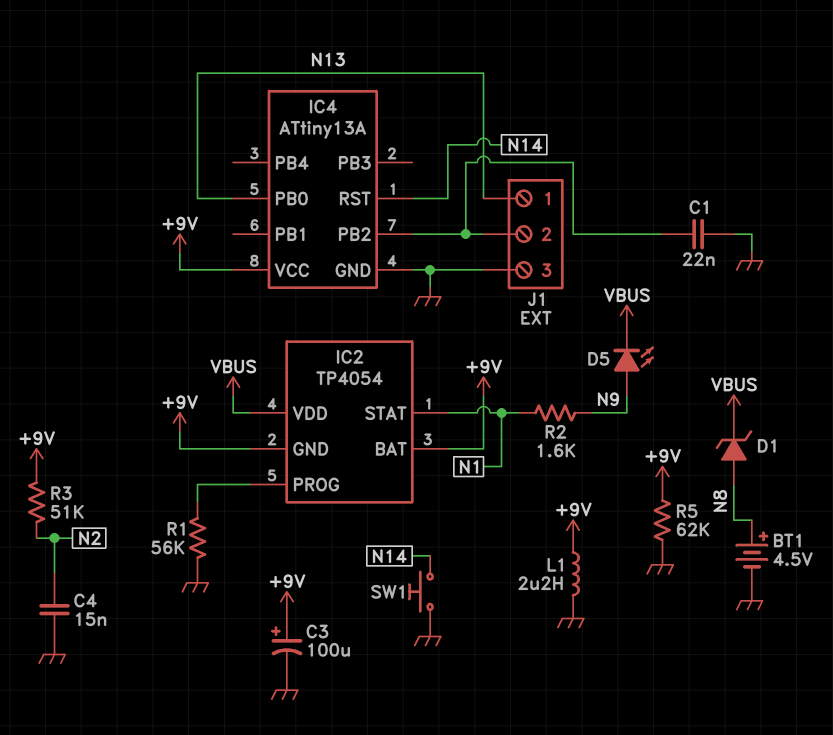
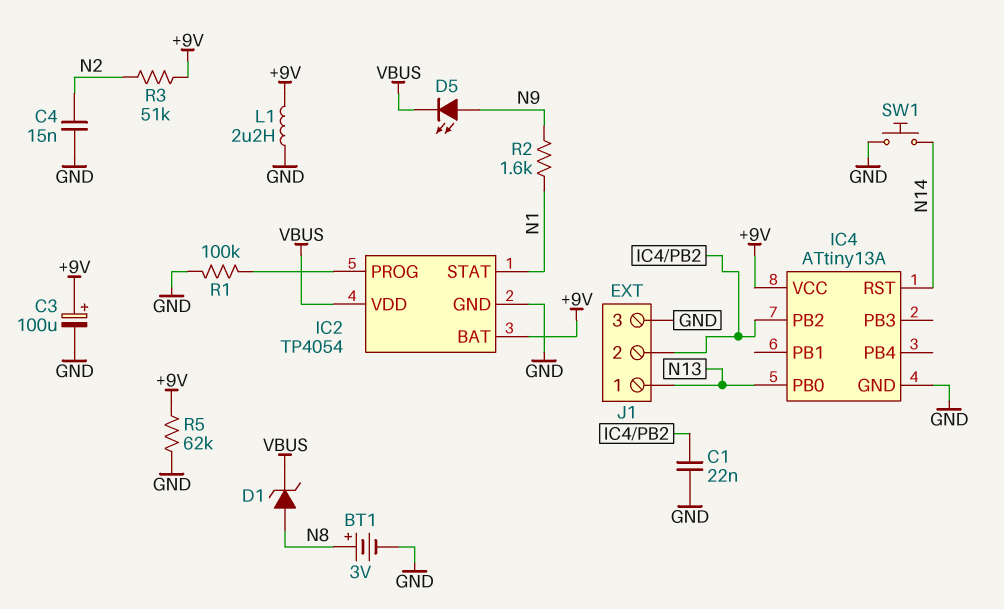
BT1: 4.5V (plus N8, minus GND) -> 3V (plus N8, minus GND)
IC2 pin GND: +9V -> GND
R1: 56k (GND, IC2/PROG) -> 100k (GND, IC2/PROG)

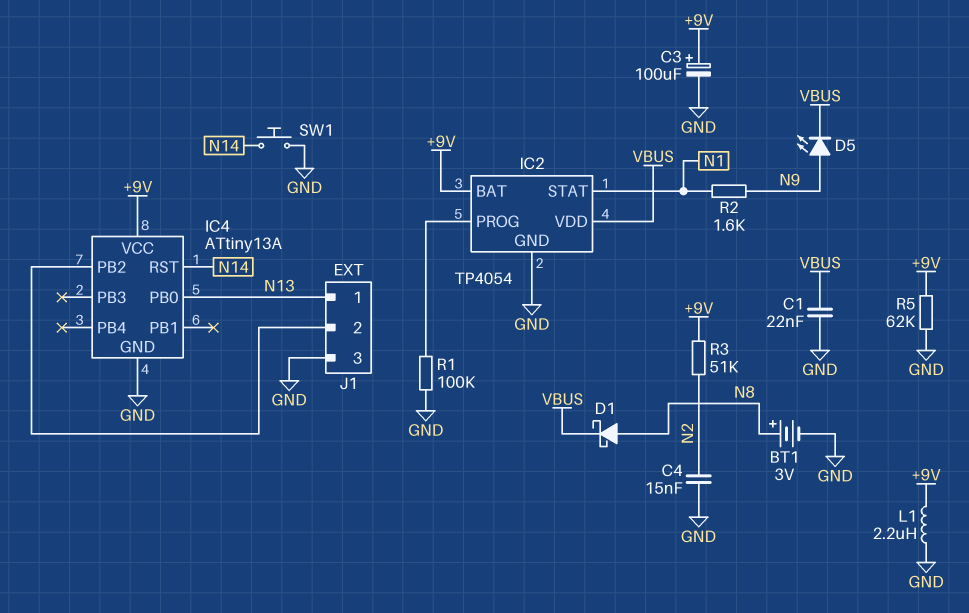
C1: 22nF (GND, IC4/PB2) -> 22nF (GND, VBUS)
D1: zener (A N8, K VBUS) -> schottky (A N8, K VBUS)

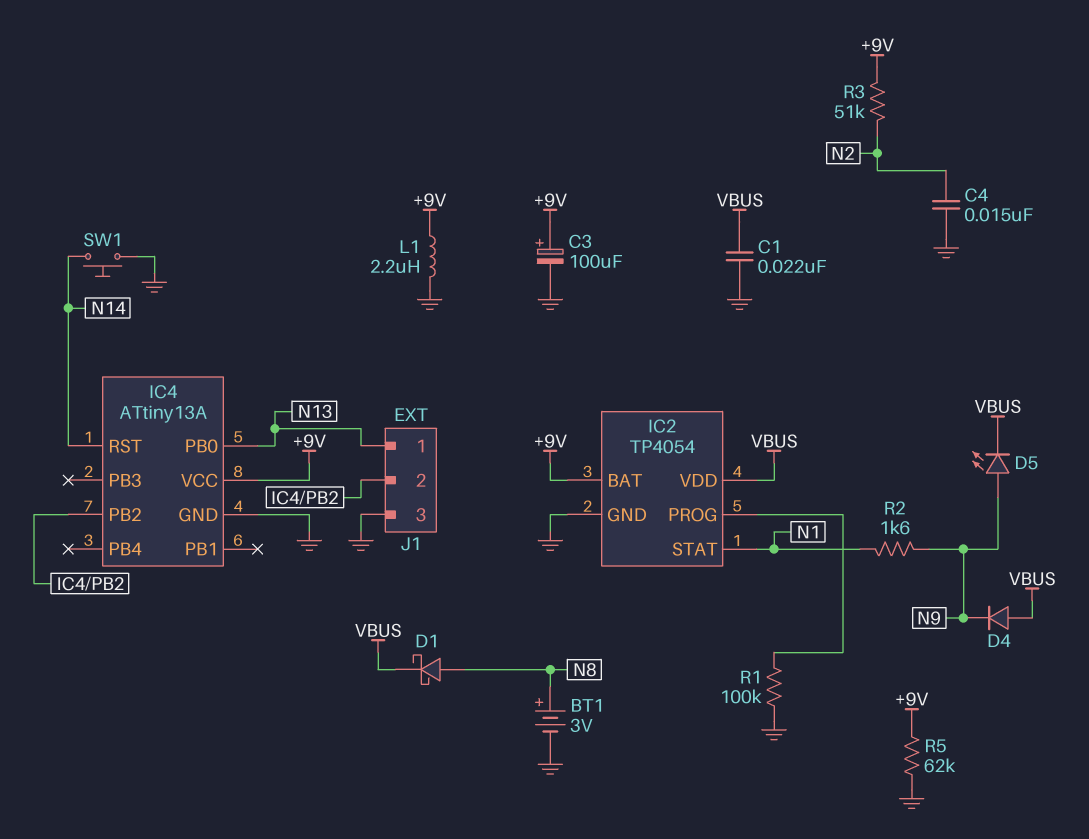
D4: none -> diode (A VBUS, K N9)

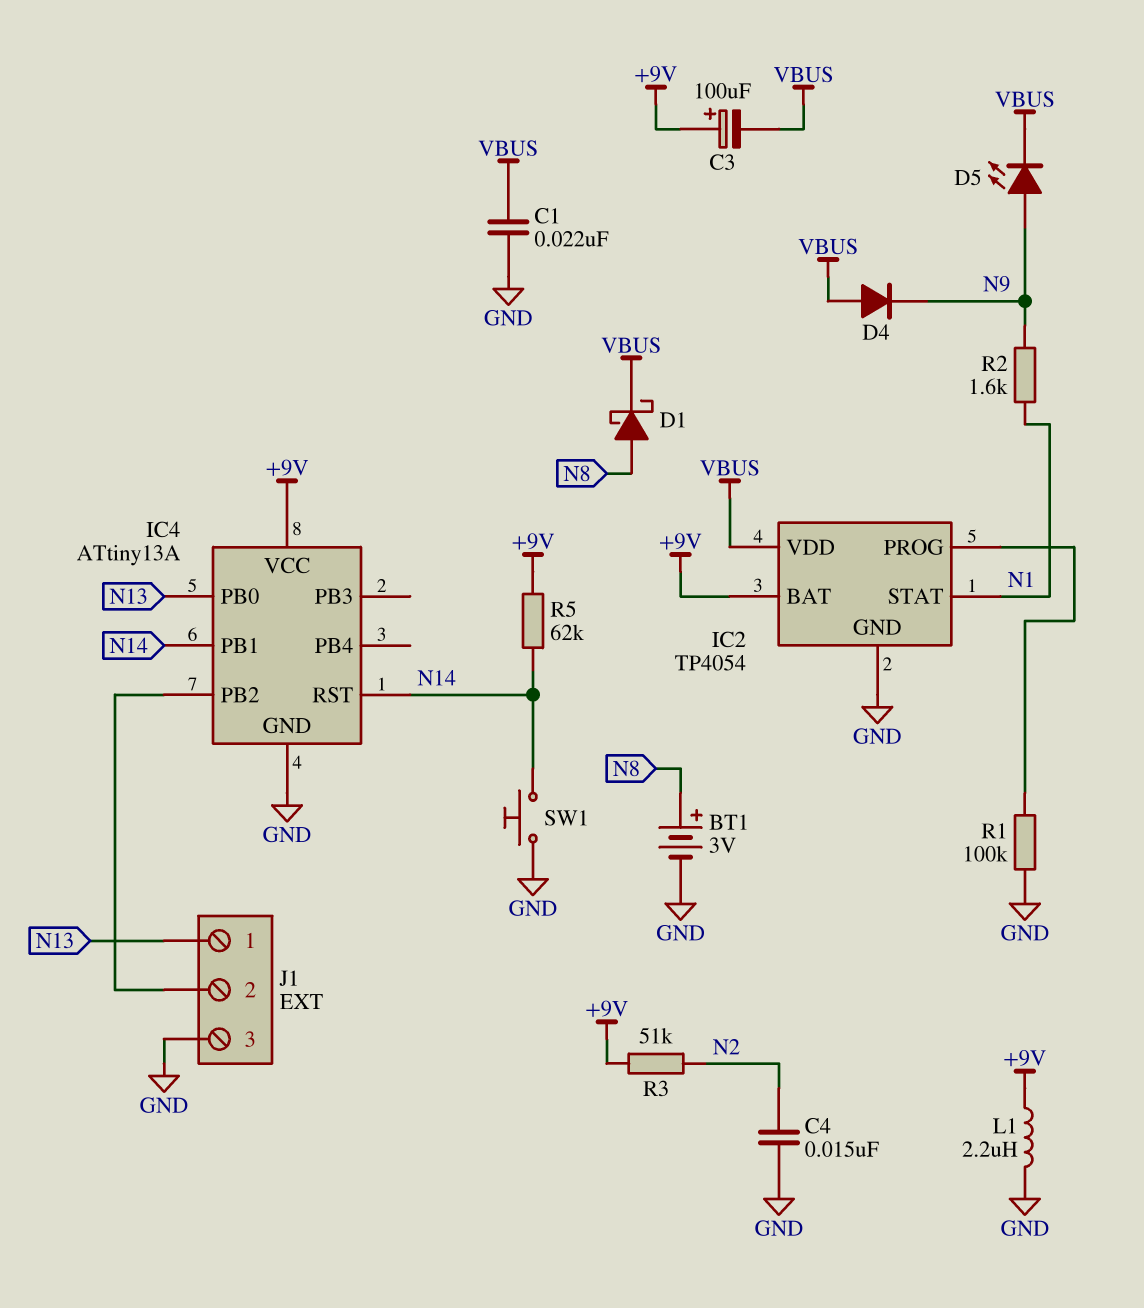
C3: 100uF (plus +9V, minus GND) -> 100uF (plus +9V, minus VBUS)
IC4 pin PB1: none -> N14
R5: 62k (+9V, GND) -> 62k (+9V, N14)

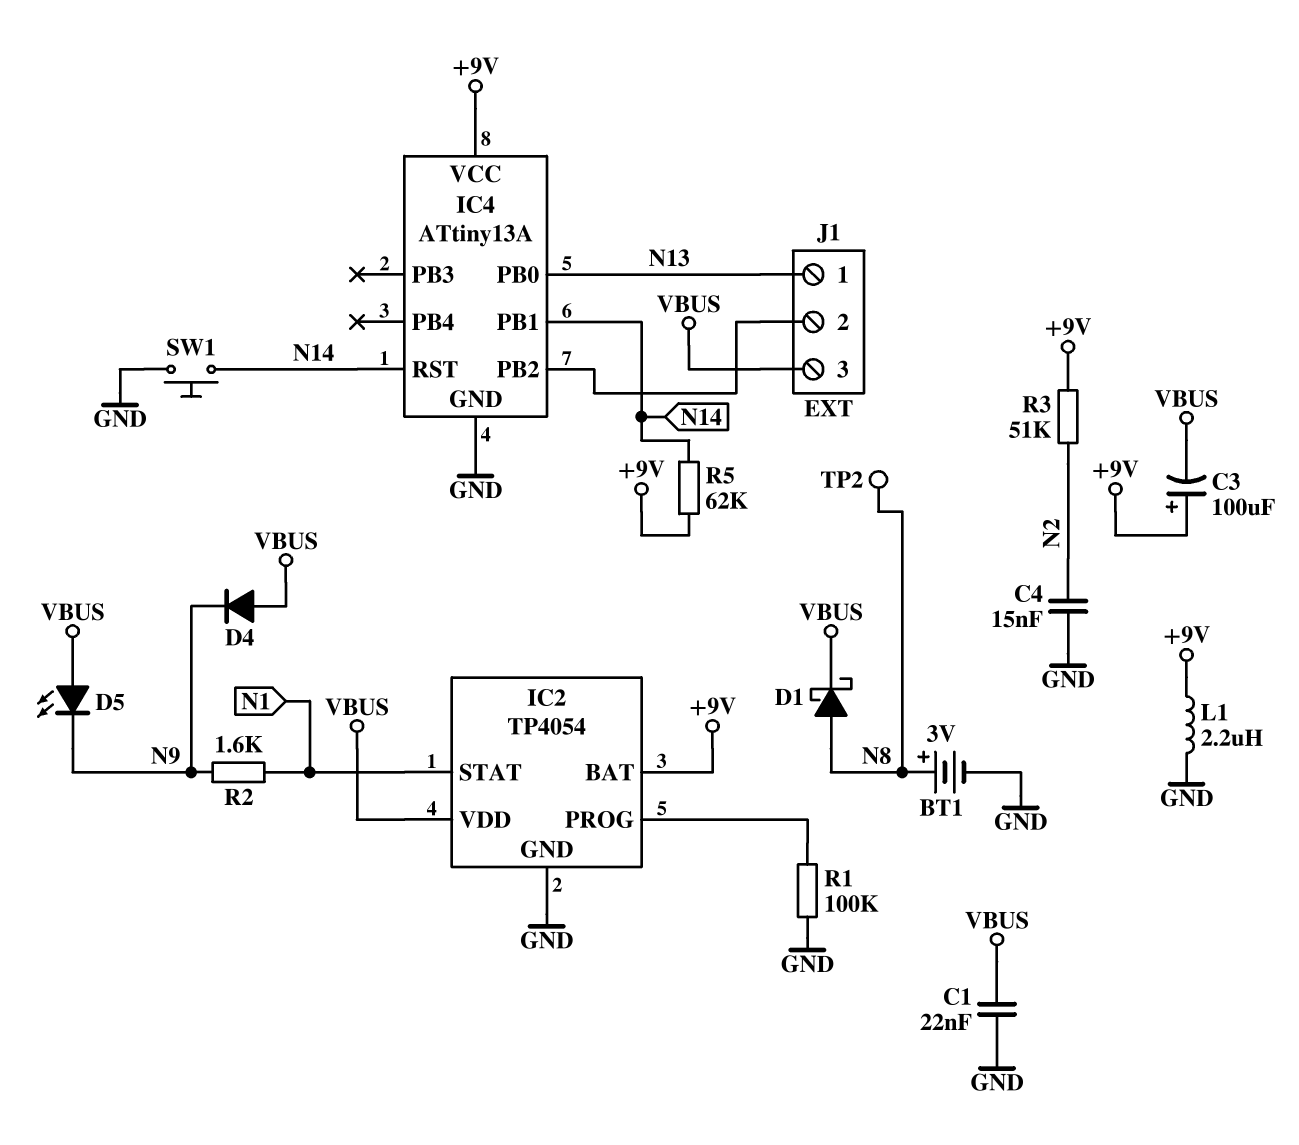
D5: LED (A N9, K VBUS) -> LED (A VBUS, K N9)
J1 pin 3: GND -> VBUS
TP2: none -> test point (N8)

